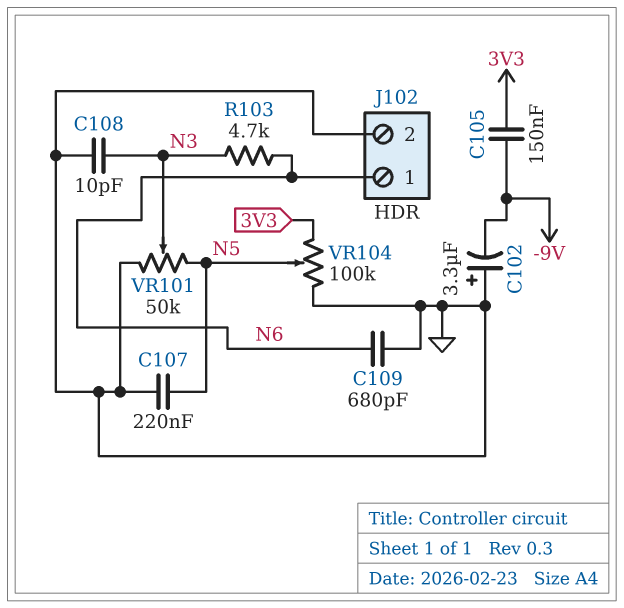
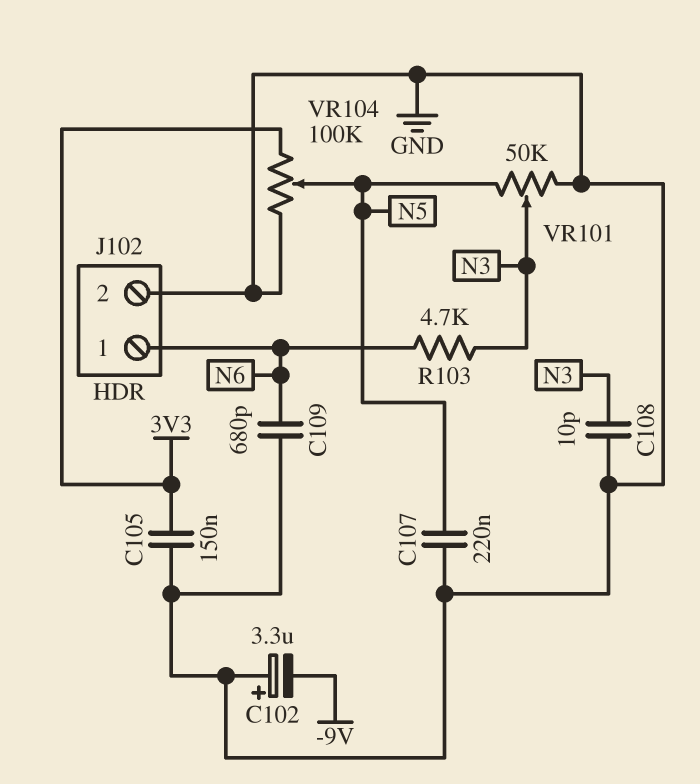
C105: 150nF (-9V, 3V3) -> 150nF (3V3, GND)

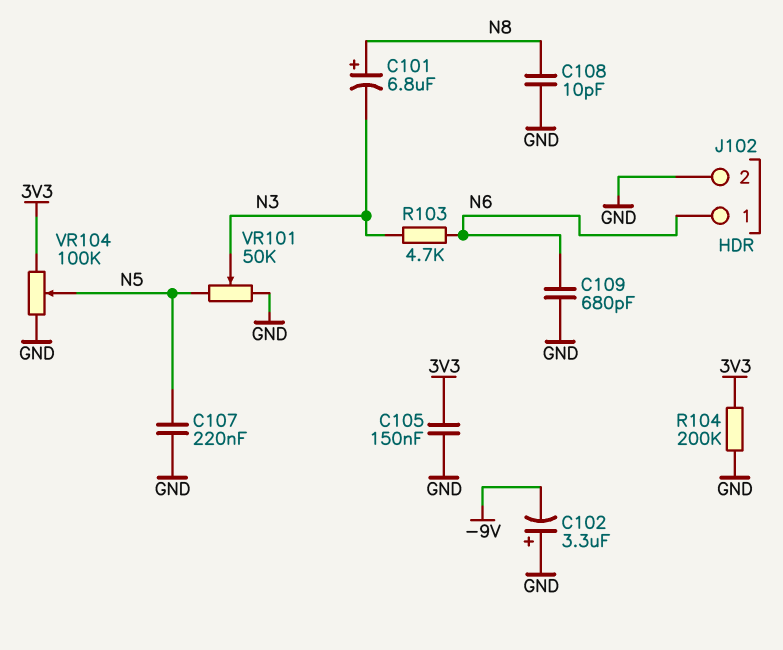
C101: none -> 6.8uF (plus N8, minus N3)
C108: 10pF (GND, N3) -> 10pF (GND, N8)
R104: none -> 200k (3V3, GND)

